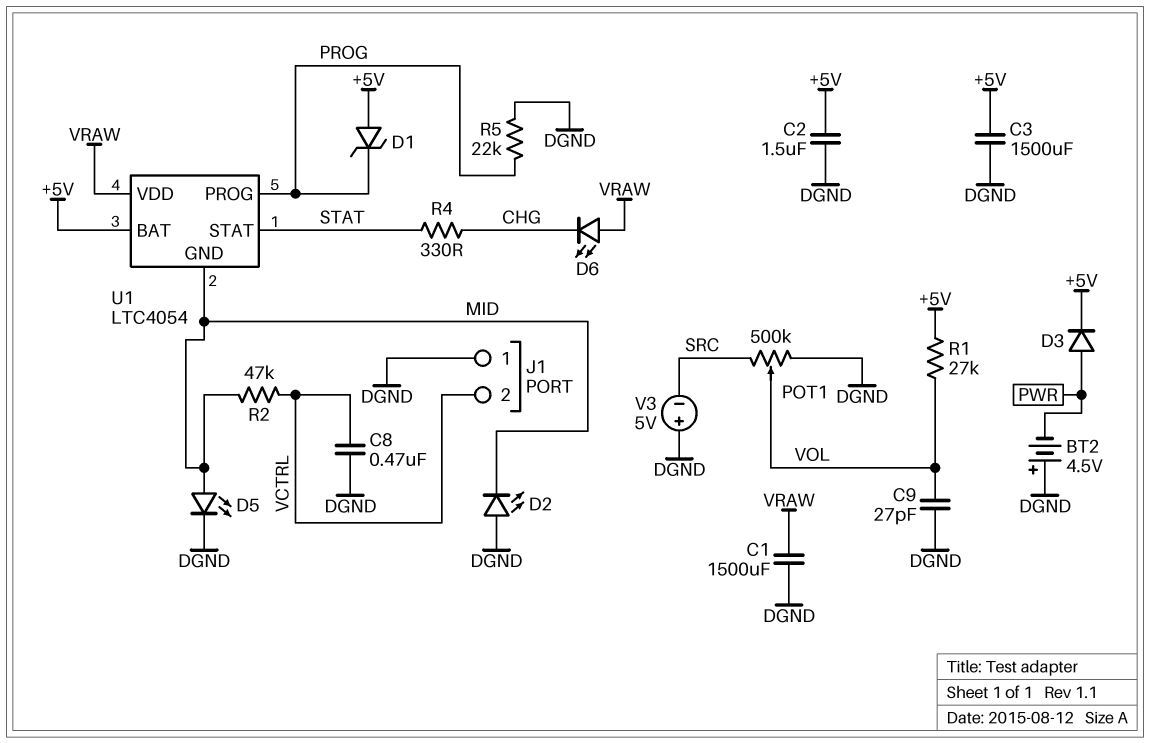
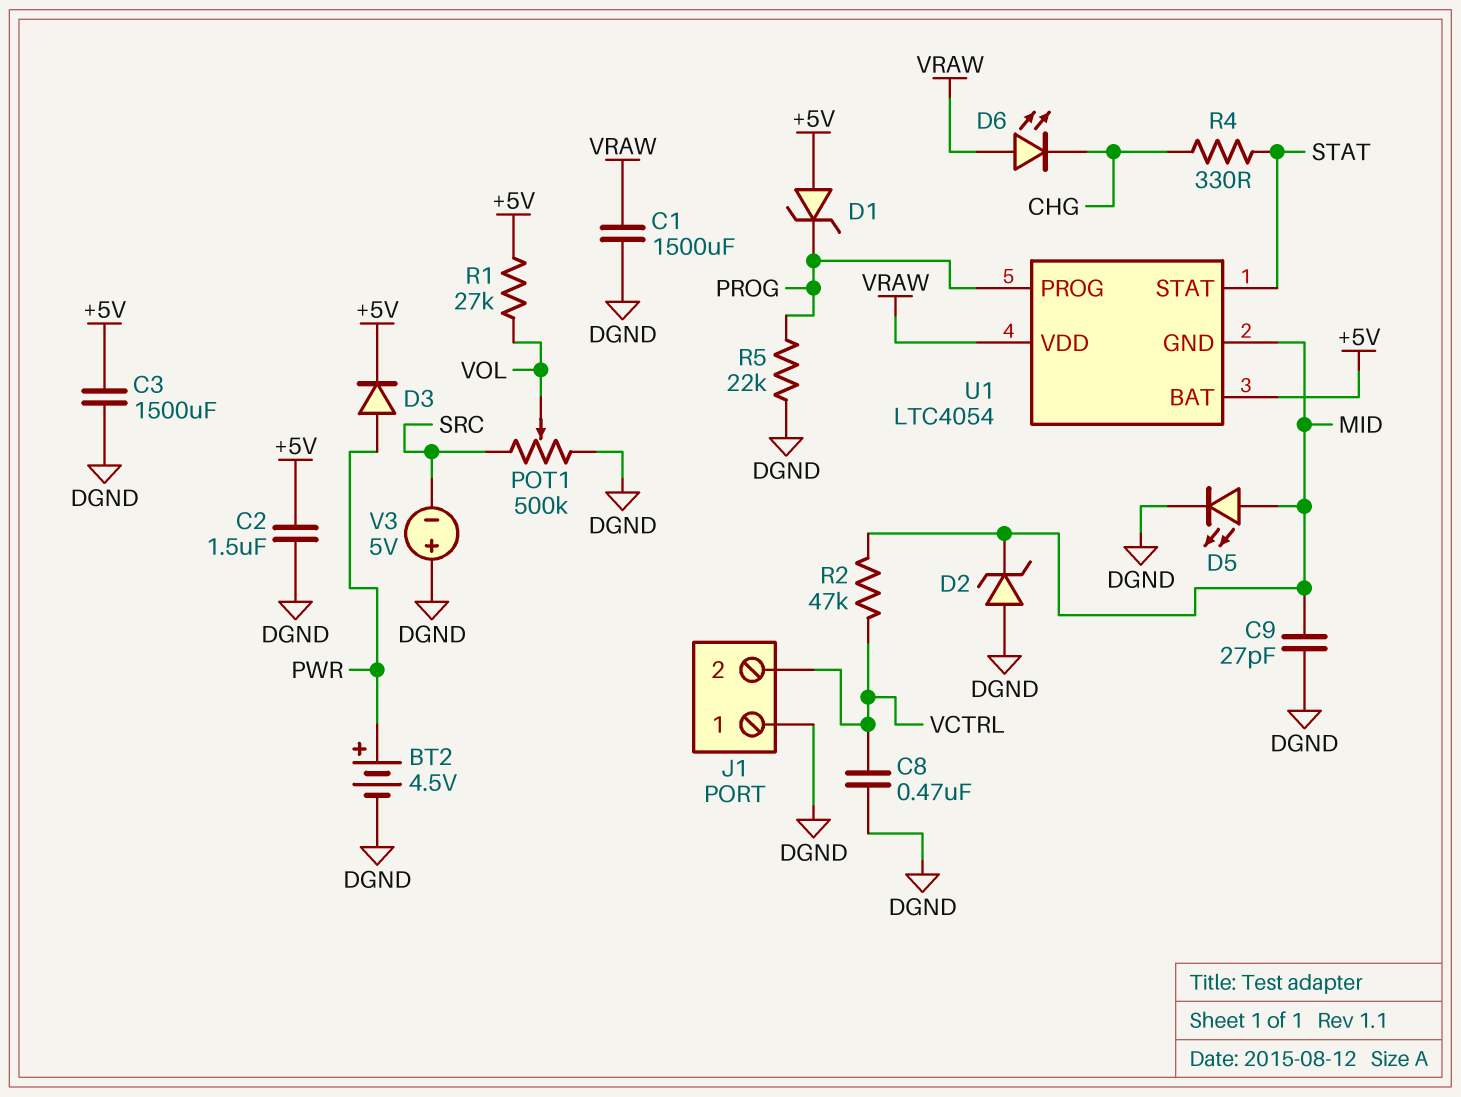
BT2: 4.5V (plus DGND, minus PWR) -> 4.5V (plus PWR, minus DGND)
C9: 27pF (DGND, VOL) -> 27pF (DGND, MID)
D2: LED (A DGND, K MID) -> zener (A DGND, K MID)

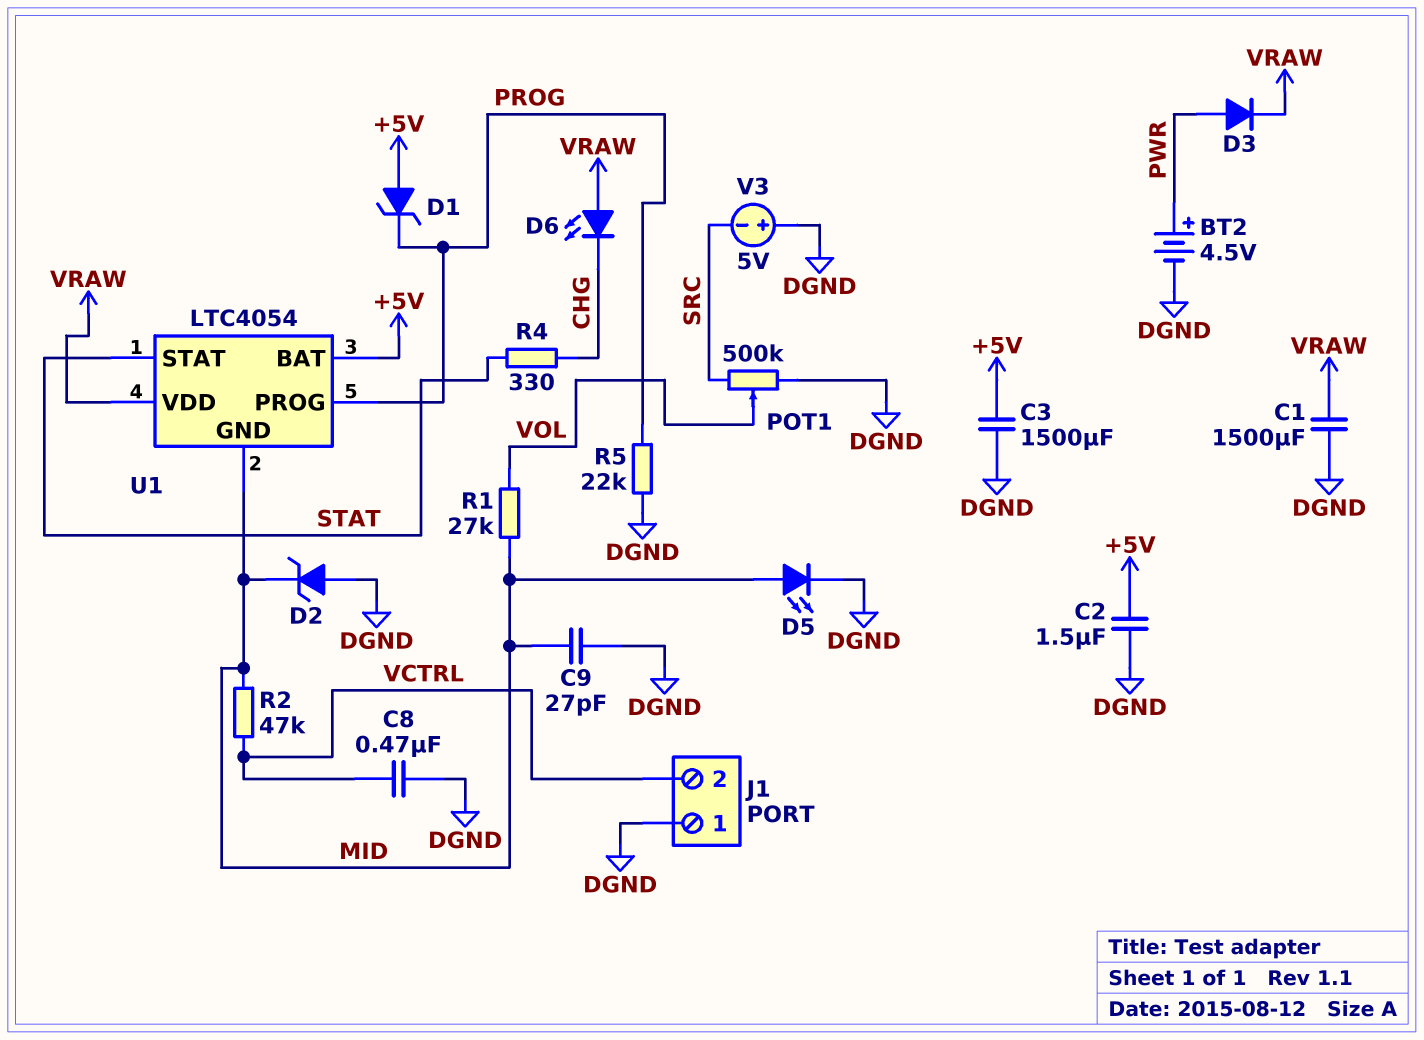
D3: diode (A PWR, K +5V) -> diode (A PWR, K VRAW)
R1: 27k (+5V, VOL) -> 27k (MID, VOL)

